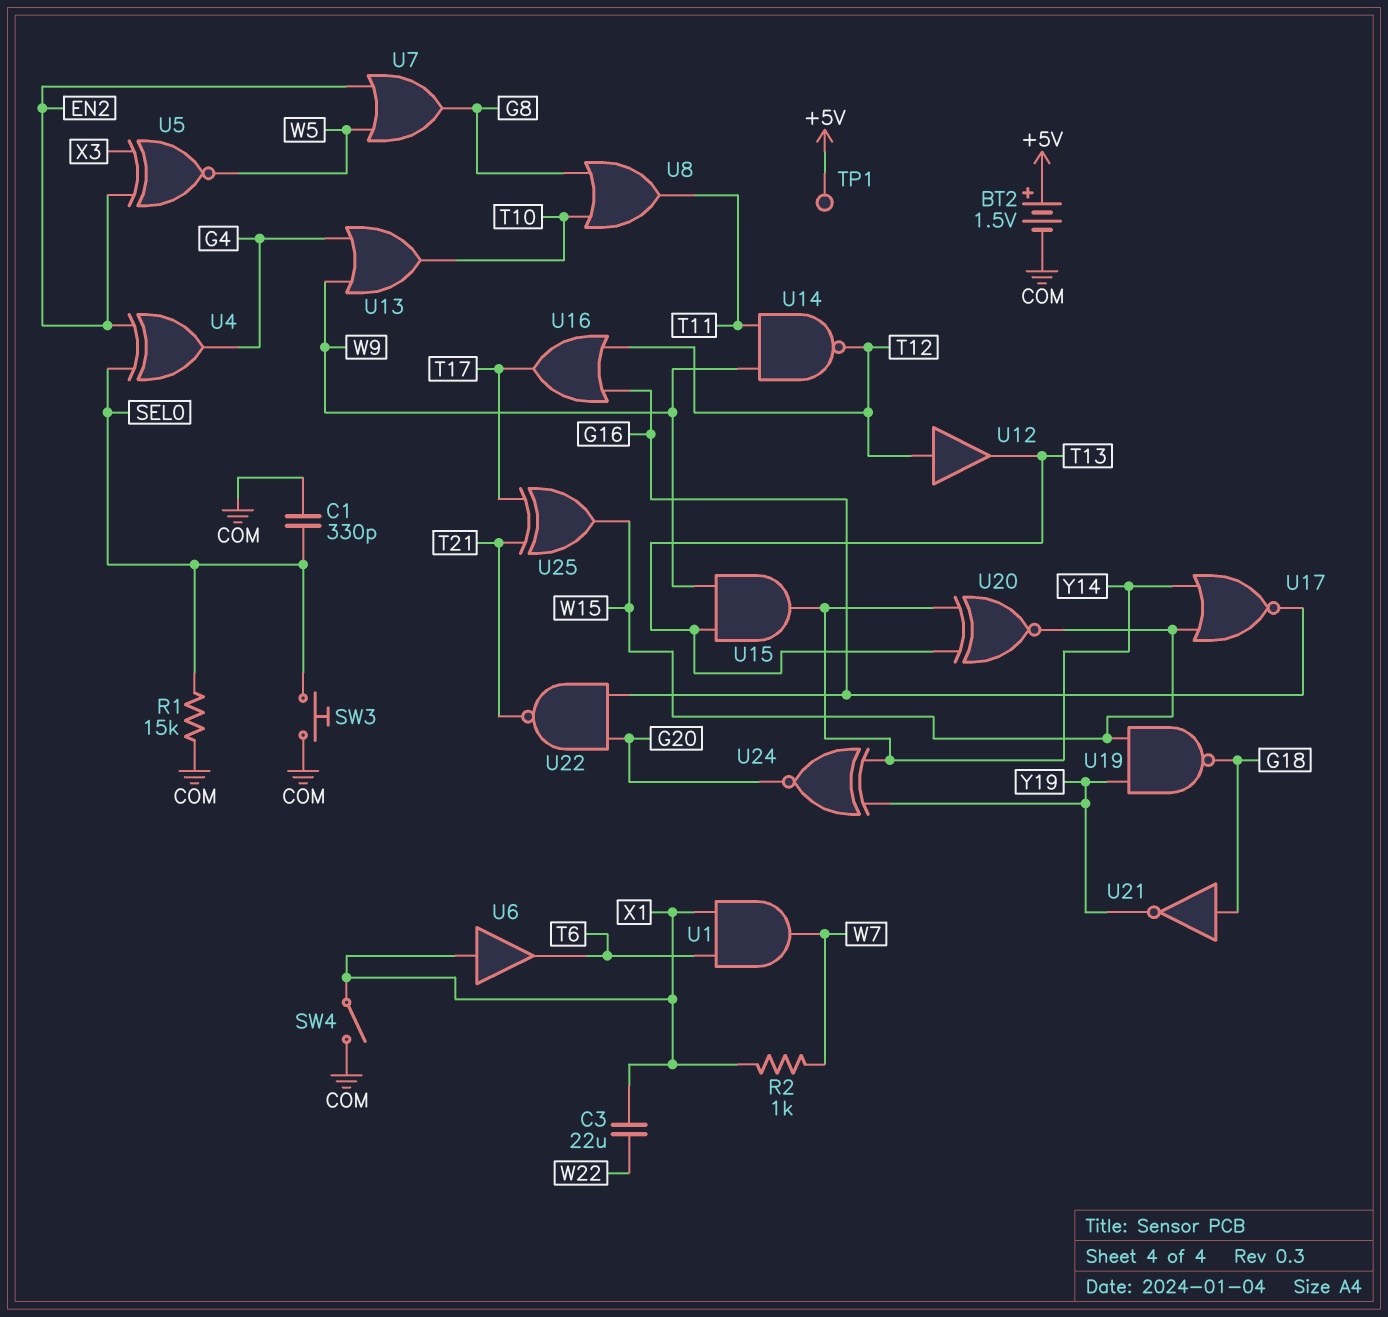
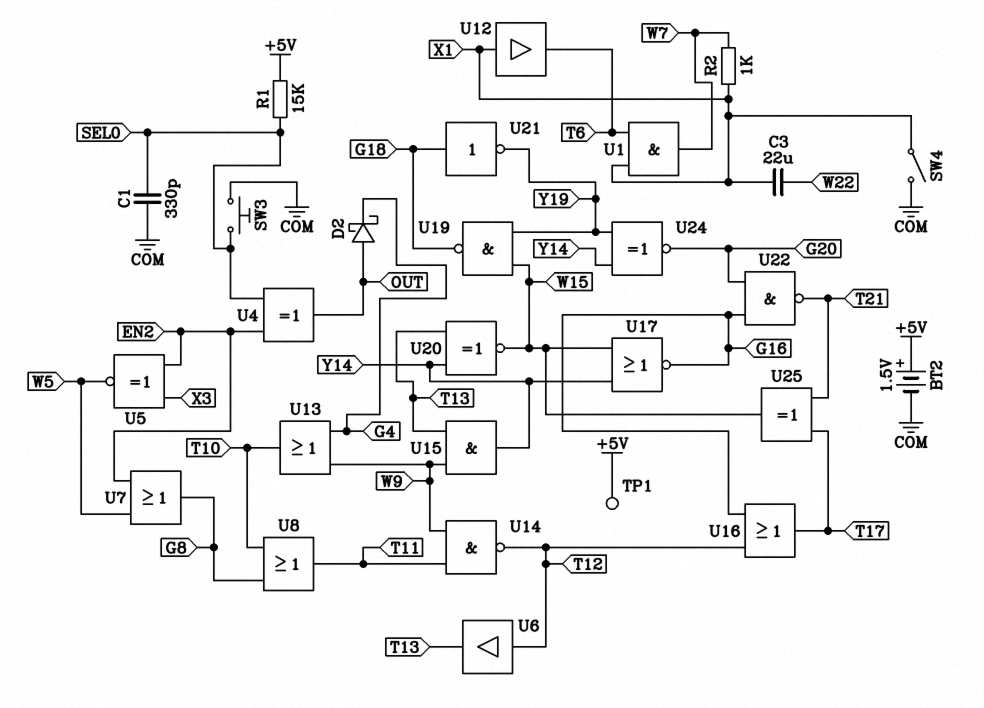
D2: none -> schottky (A OUT, K G4)
R1: 15k (COM, SEL0) -> 15k (+5V, SEL0)
U4: XOR (in EN2, in SEL0, out G4) -> XOR (in EN2, in SEL0, out OUT)
U6: buffer (in X1, out T6) -> buffer (in T12, out T13)
U12: buffer (in T12, out T13) -> buffer (in X1, out T6)

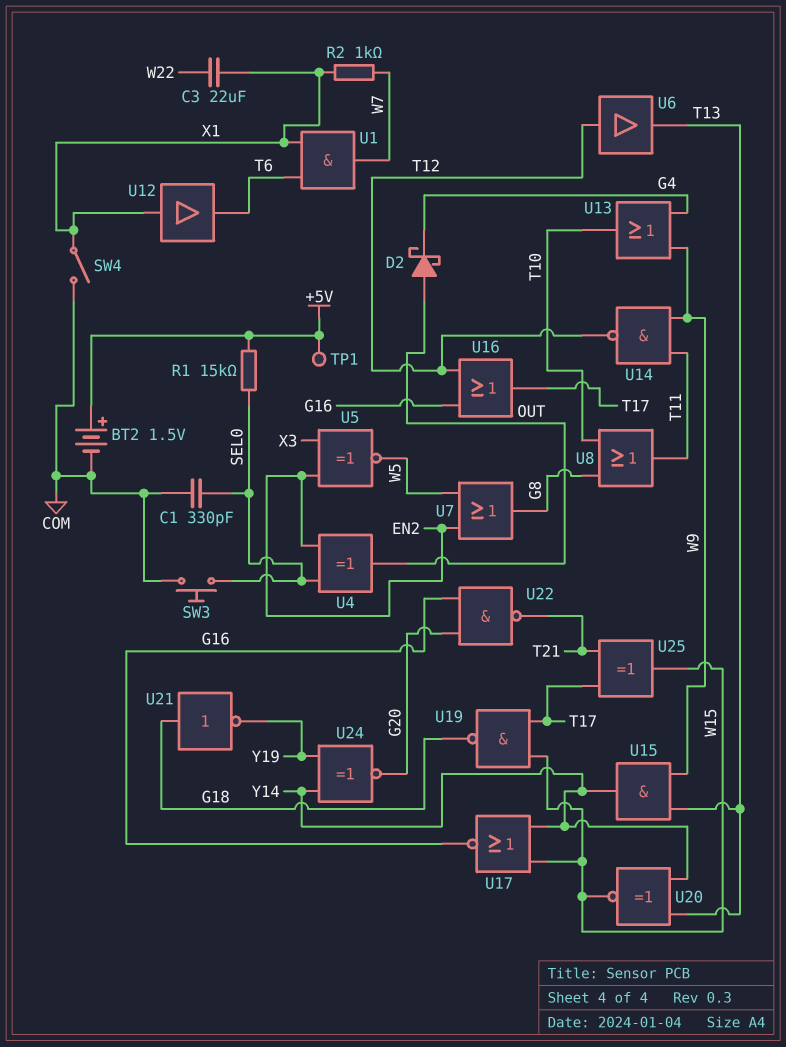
U19: NAND (in W15, in Y19, out G18) -> NAND (in T17, in W15, out G18)

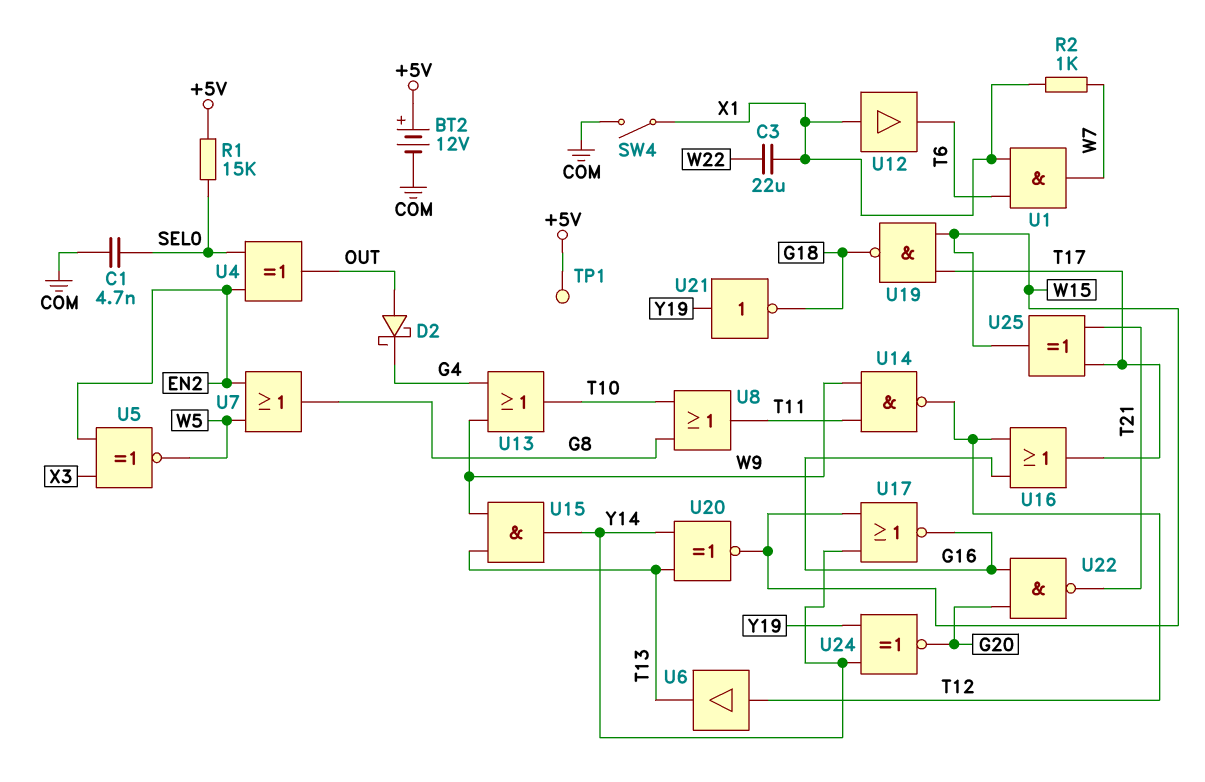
BT2: 1.5V (plus +5V, minus COM) -> 12V (plus +5V, minus COM)
C1: 330pF (COM, SEL0) -> 4.7nF (COM, SEL0)
SW3: button (COM, SEL0) -> none
U21: NOT (in G18, out Y19) -> NOT (in Y19, out G18)

